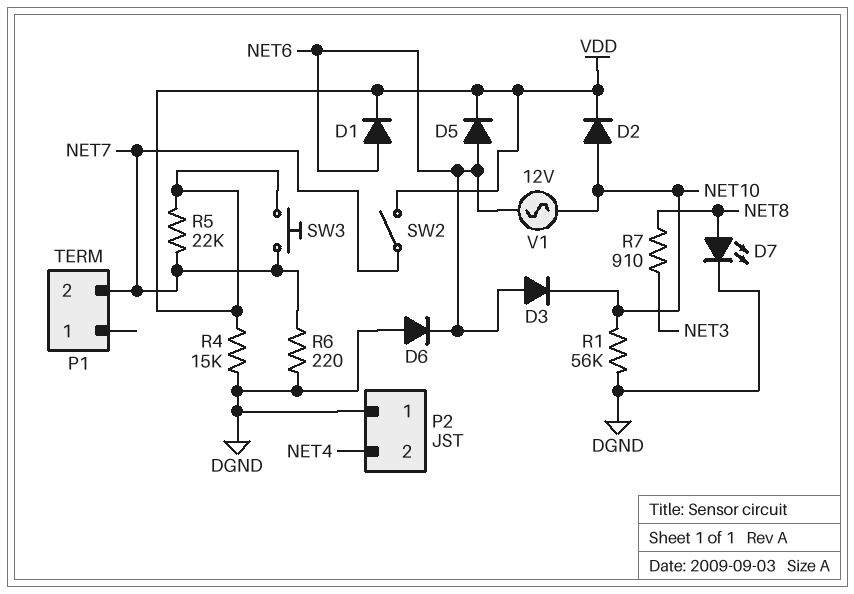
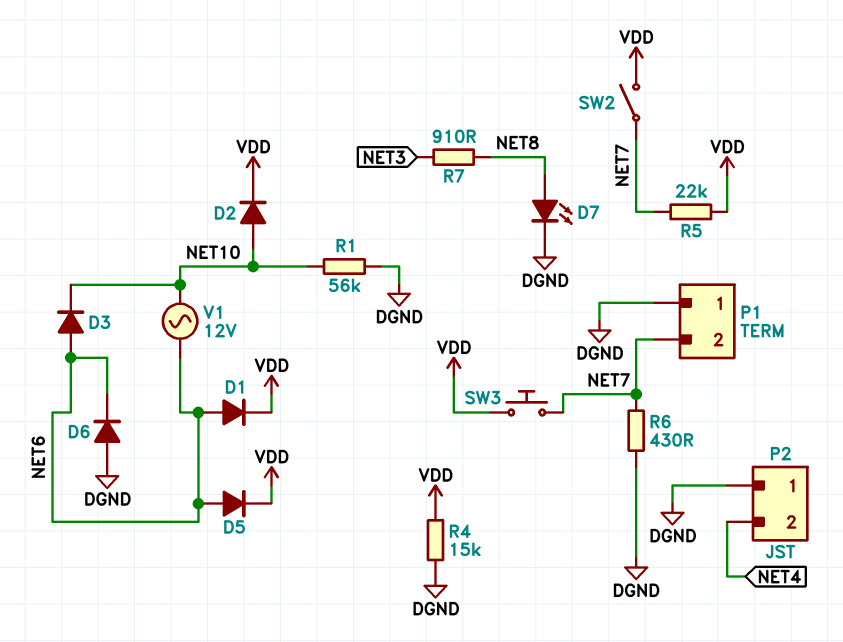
P1 pin 1: none -> DGND
R6: 220 (DGND, NET7) -> 430 (DGND, NET7)

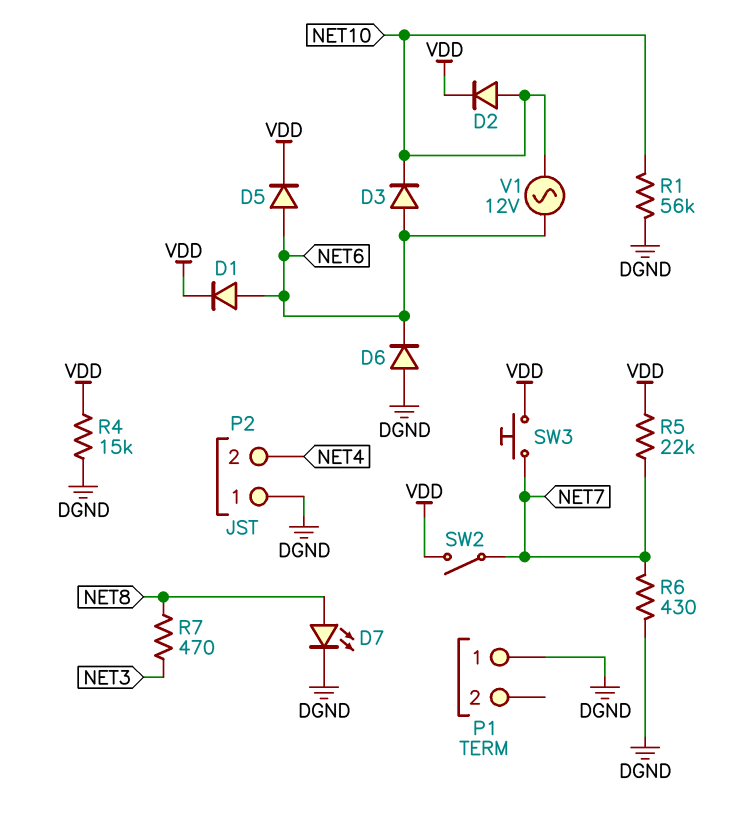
P1 pin 2: NET7 -> none
R7: 910 (NET3, NET8) -> 470 (NET3, NET8)

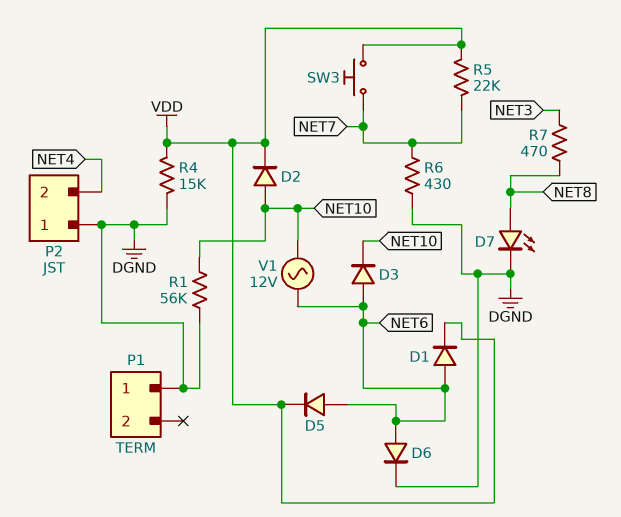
D6: diode (A DGND, K NET6) -> diode (A NET6, K DGND)
SW2: switch (NET7, VDD) -> none

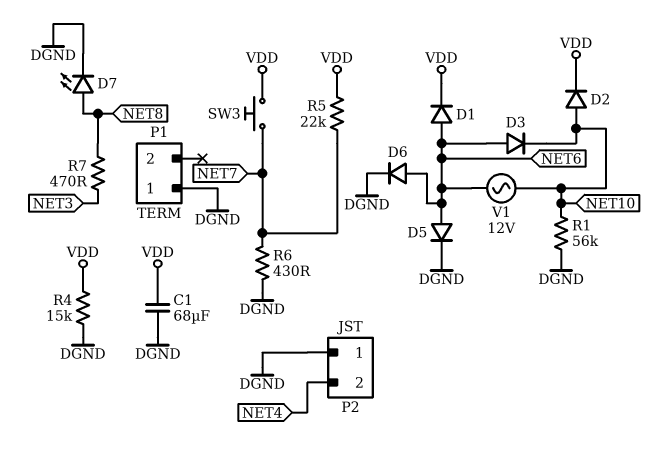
C1: none -> 68uF (DGND, VDD)
D5: diode (A NET6, K VDD) -> diode (A NET6, K DGND)

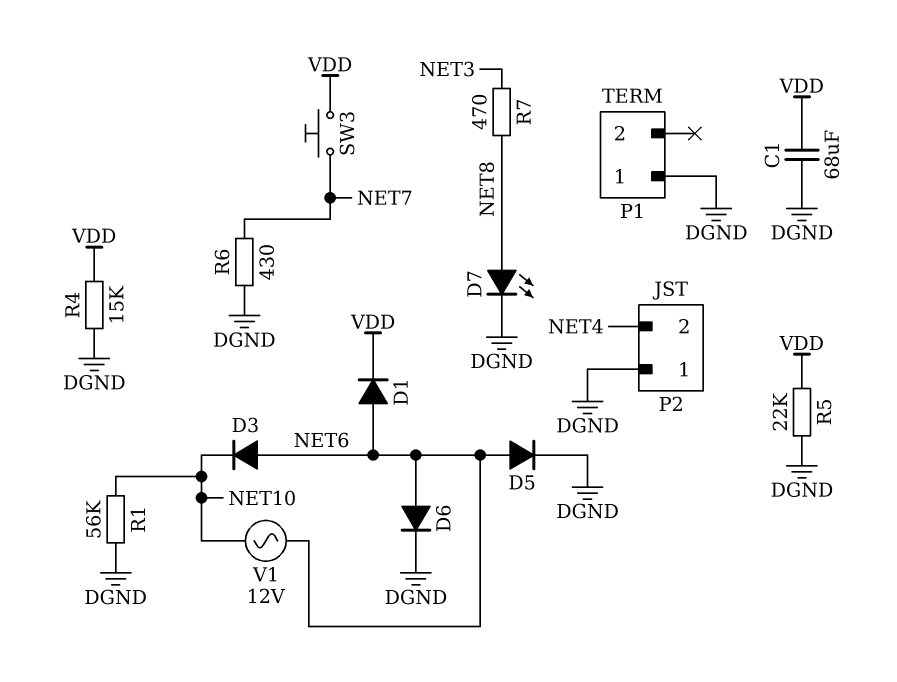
D2: diode (A NET10, K VDD) -> none
R5: 22k (NET7, VDD) -> 22k (DGND, VDD)

